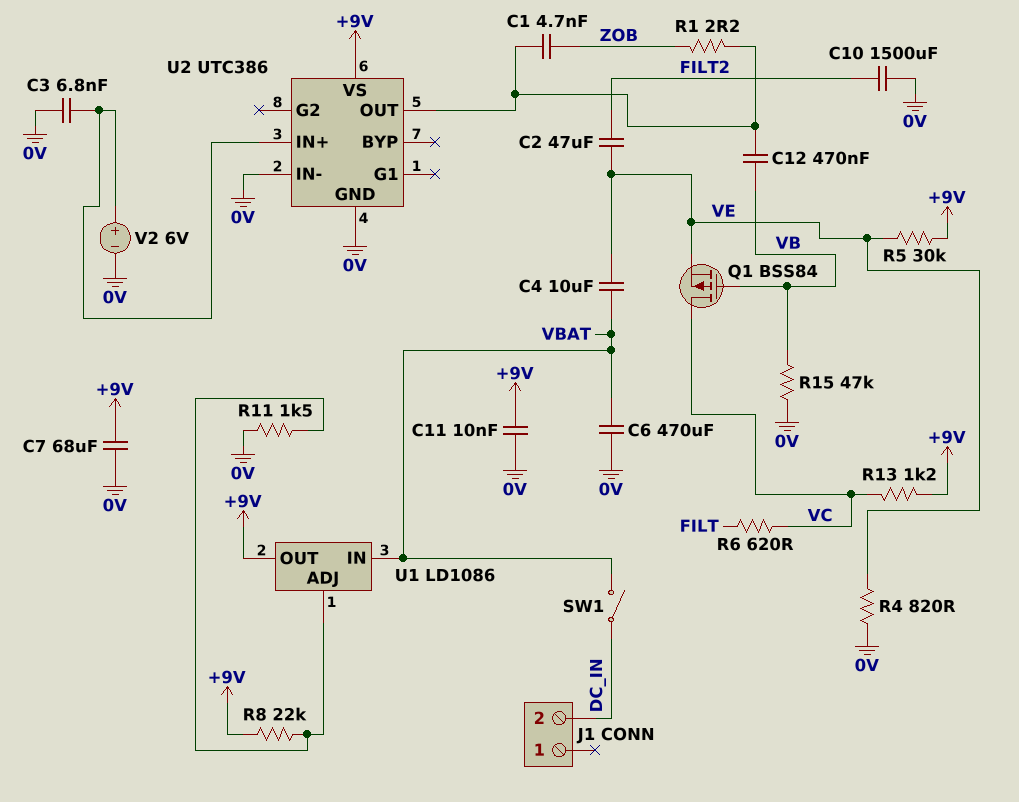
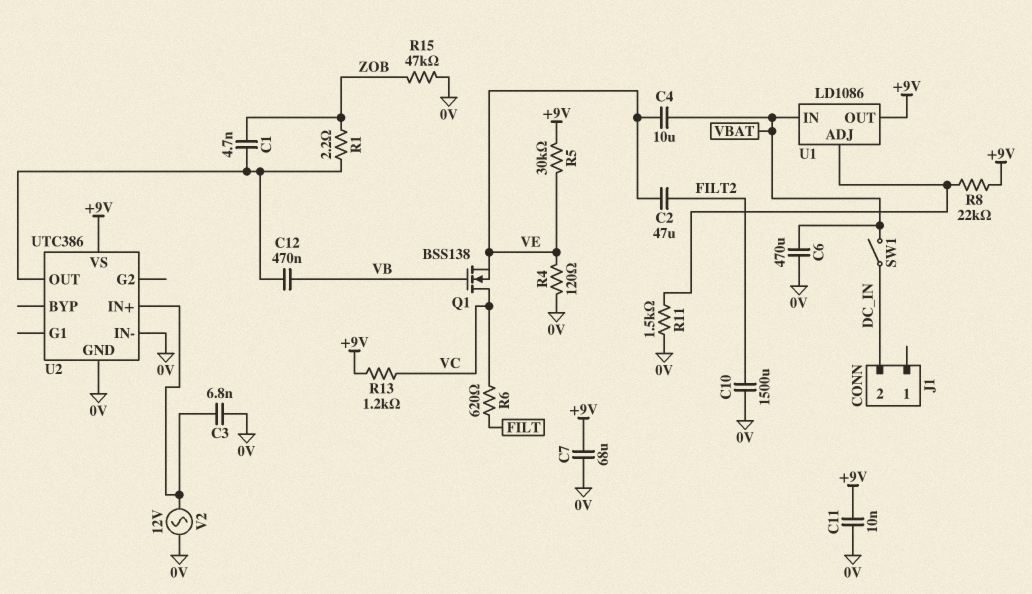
Q1: PMOS BSS84 (G VB, D VC, S VE) -> NMOS BSS138 (G VB, D VC, S VE)
R4: 820 (0V, VE) -> 120 (0V, VE)
R15: 47k (0V, VB) -> 47k (0V, ZOB)
V2: 6V (plus U2/IN+, minus 0V) -> AC 12V (0V, U2/IN+)

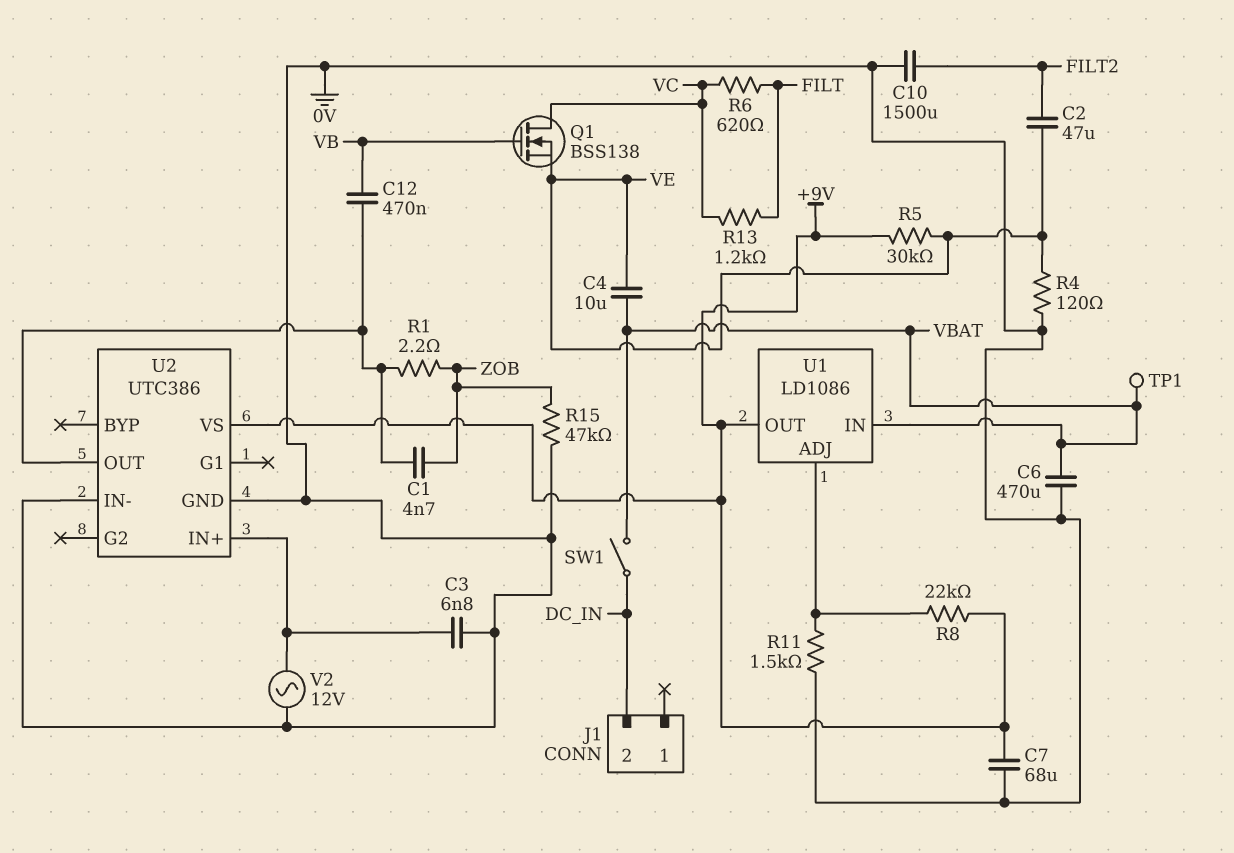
C11: 10nF (+9V, 0V) -> none
R13: 1.2k (+9V, VC) -> 1.2k (FILT, VC)
TP1: none -> test point (VBAT)

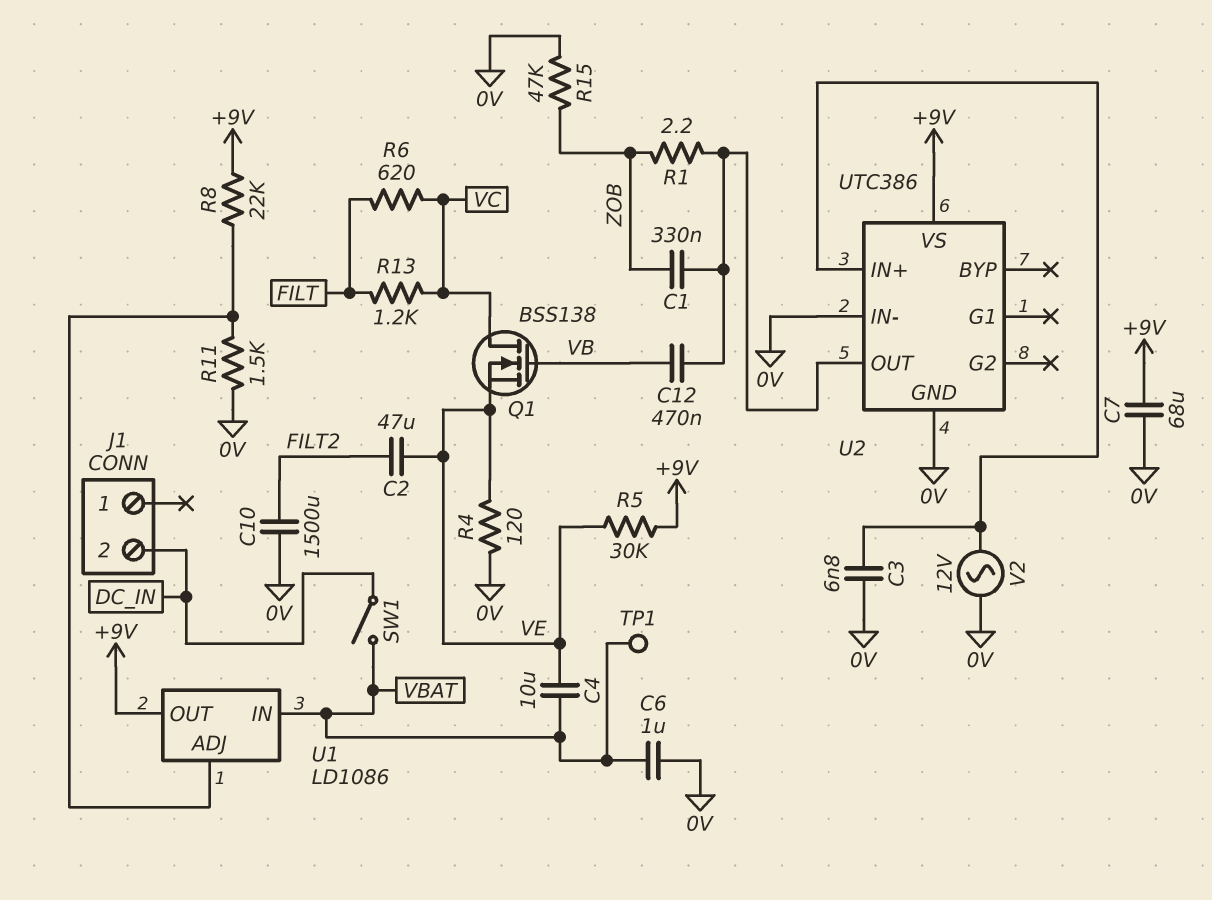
C1: 4.7nF (U2/OUT, ZOB) -> 330nF (U2/OUT, ZOB)
C6: 470uF (0V, VBAT) -> 1uF (0V, VBAT)

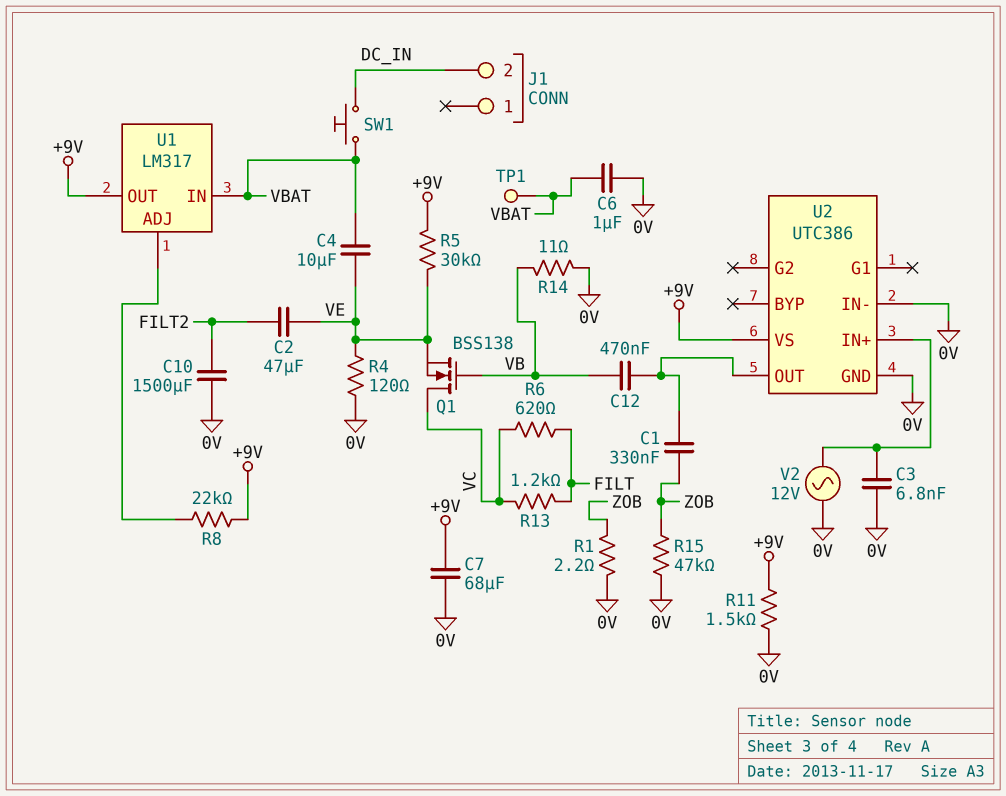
R1: 2.2 (U2/OUT, ZOB) -> 2.2 (0V, ZOB)
R11: 1.5k (0V, U1/ADJ) -> 1.5k (+9V, 0V)
R14: none -> 11 (0V, VB)
SW1: switch (DC_IN, VBAT) -> button (DC_IN, VBAT)
U1: LD1086 -> LM317

